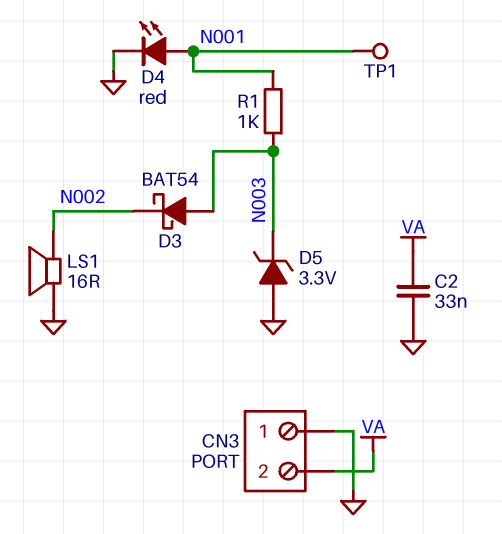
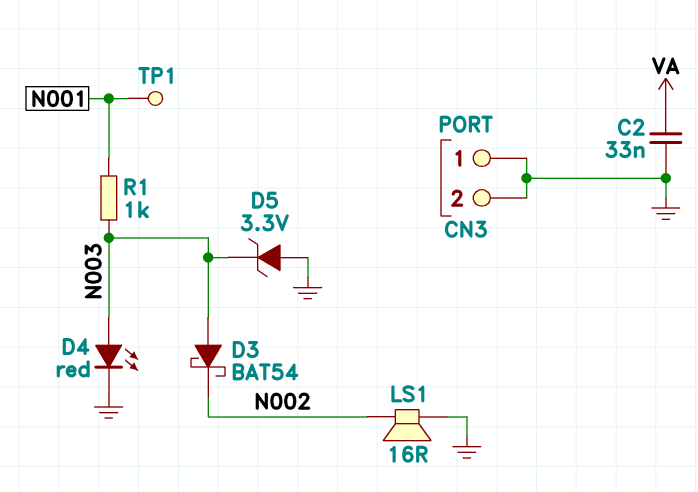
CN3 pin 2: VA -> GND
D4: LED red (A N001, K GND) -> LED red (A N003, K GND)

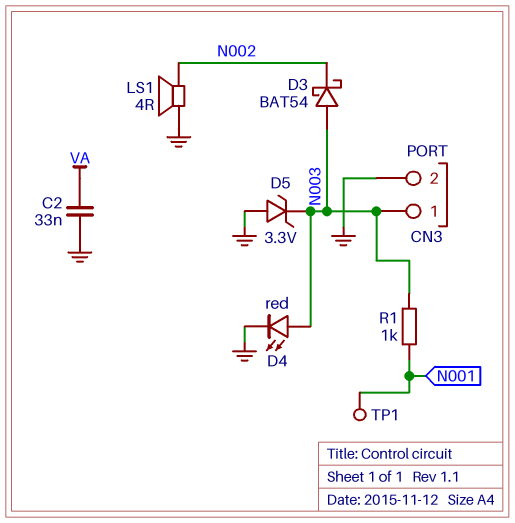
CN3 pin 1: GND -> N003
LS1: speaker 16R (GND, N002) -> speaker 4R (GND, N002)

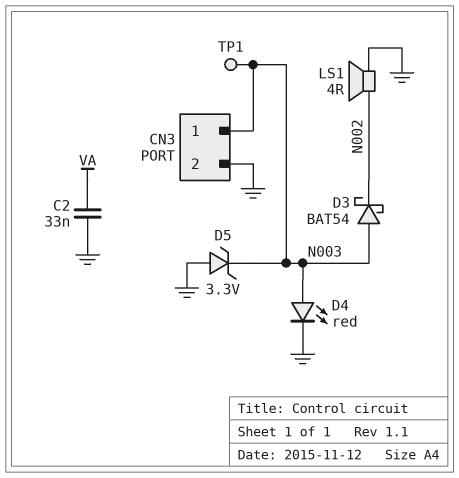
R1: 1k (N001, N003) -> none
TP1: test point (N001) -> test point (N003)

